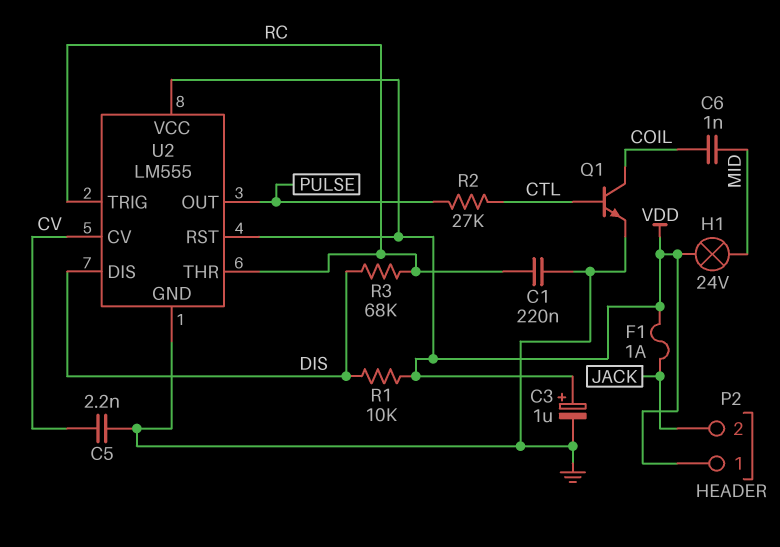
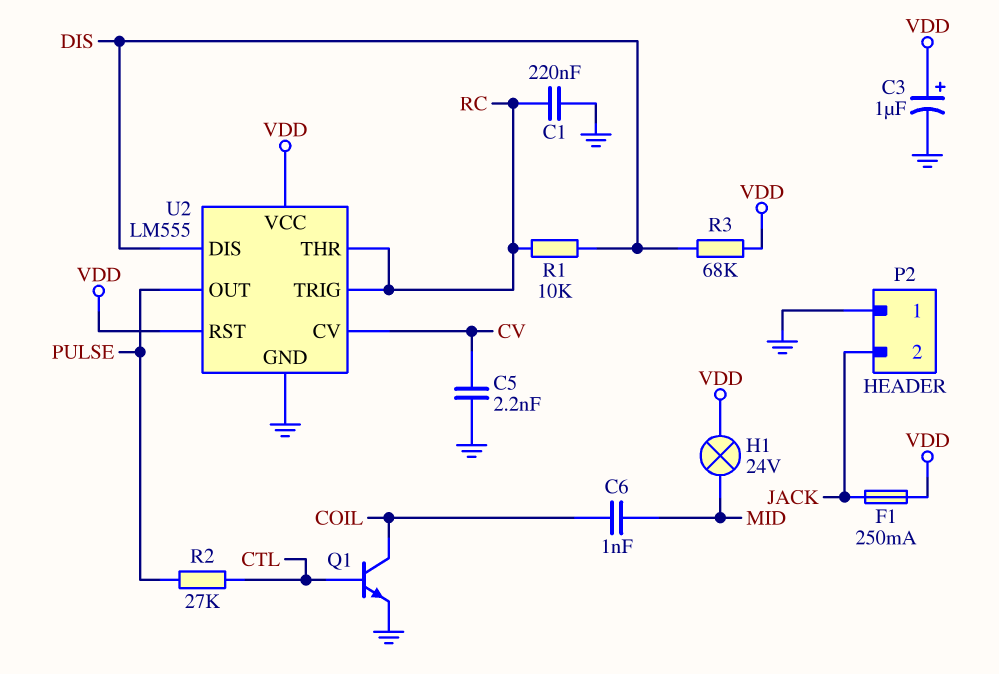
F1: 1A (JACK, VDD) -> 250mA (JACK, VDD)
P2 pin 1: VDD -> GND
R1: 10k (DIS, VDD) -> 10k (DIS, RC)
R3: 68k (DIS, RC) -> 68k (DIS, VDD)

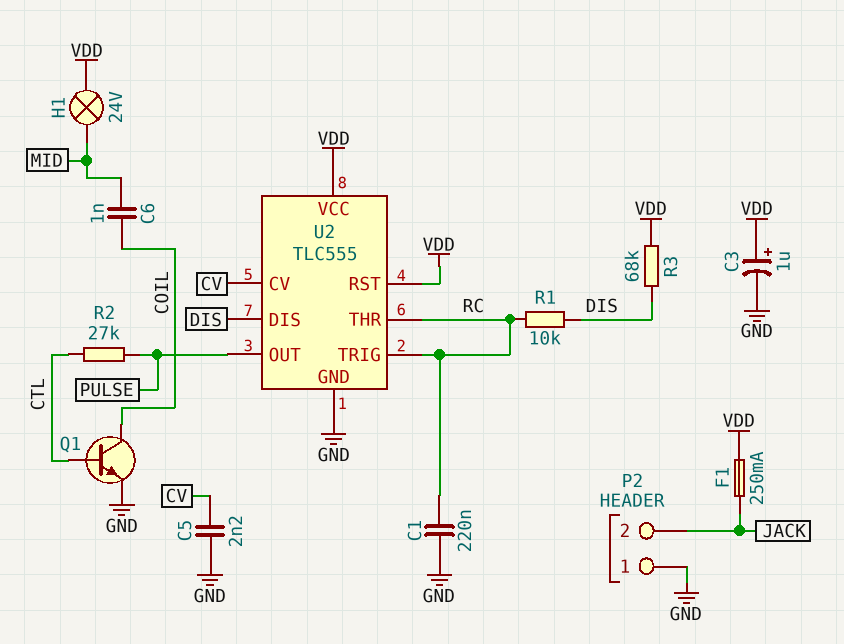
U2: LM555 -> TLC555

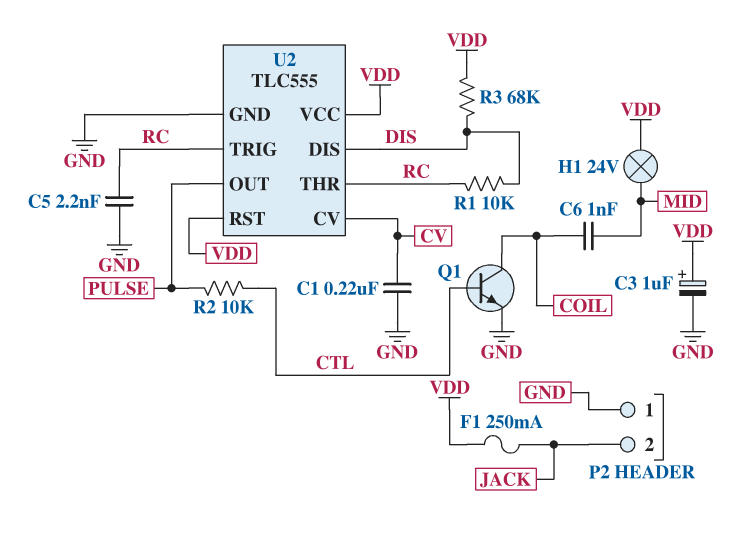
C1: 220nF (GND, RC) -> 220nF (CV, GND)
C5: 2.2nF (CV, GND) -> 2.2nF (GND, RC)
R2: 27k (CTL, PULSE) -> 10k (CTL, PULSE)

